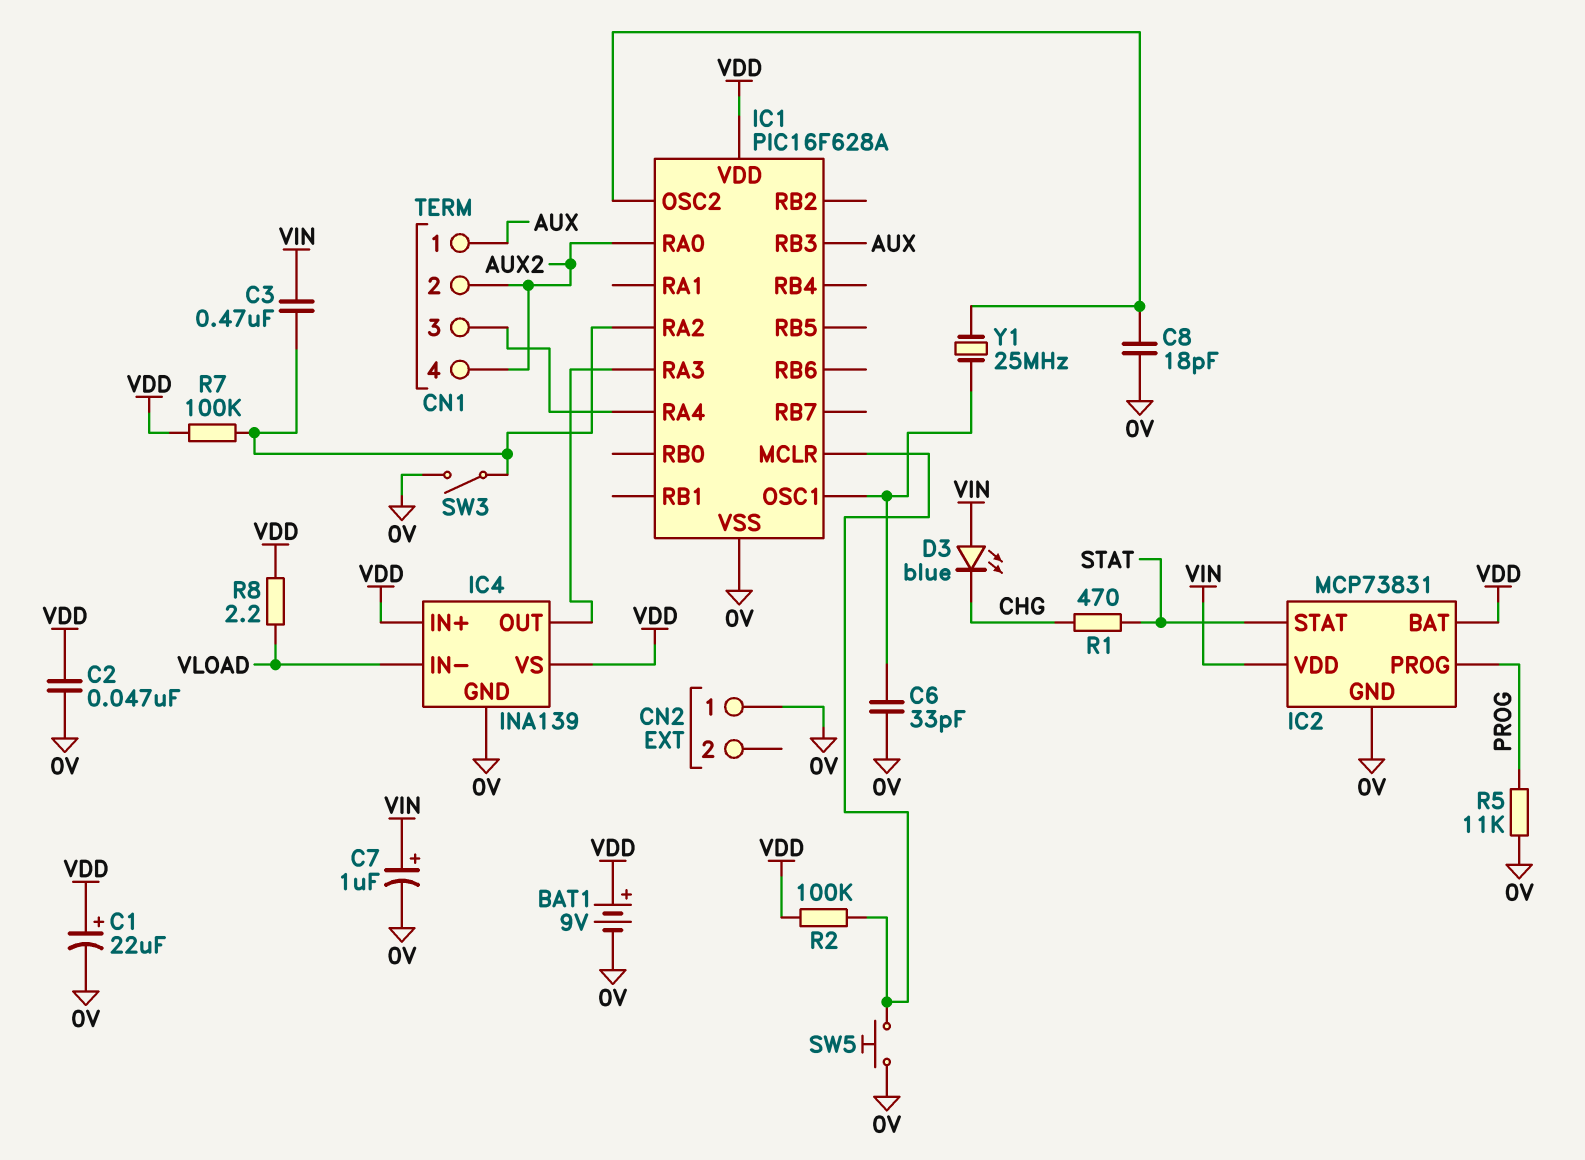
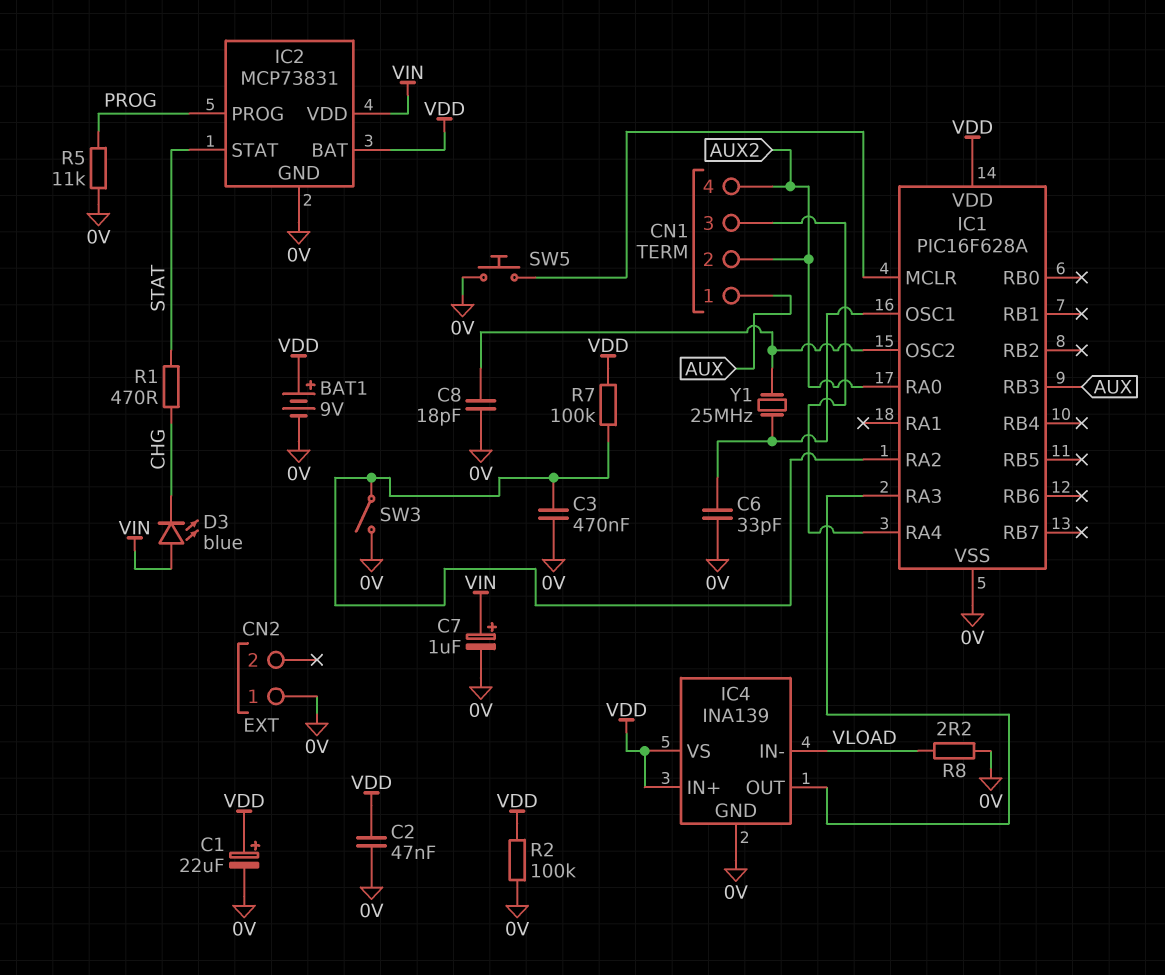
C3: 470nF (IC1/RA2, VIN) -> 470nF (0V, IC1/RA2)
R2: 100k (IC1/MCLR, VDD) -> 100k (0V, VDD)
R8: 2.2 (VDD, VLOAD) -> 2.2 (0V, VLOAD)

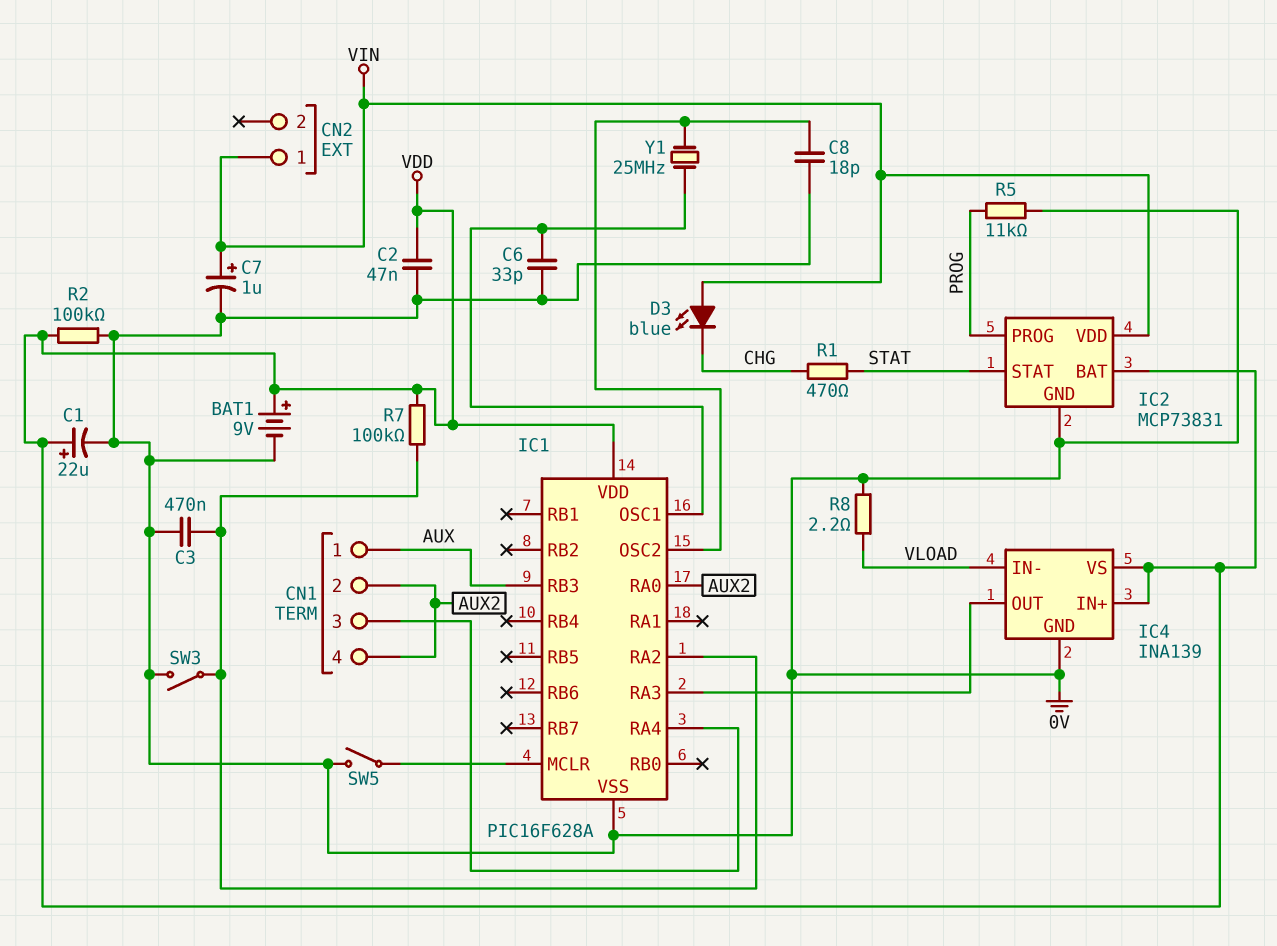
CN2 pin 1: 0V -> VIN
SW5: button (0V, IC1/MCLR) -> switch (0V, IC1/MCLR)

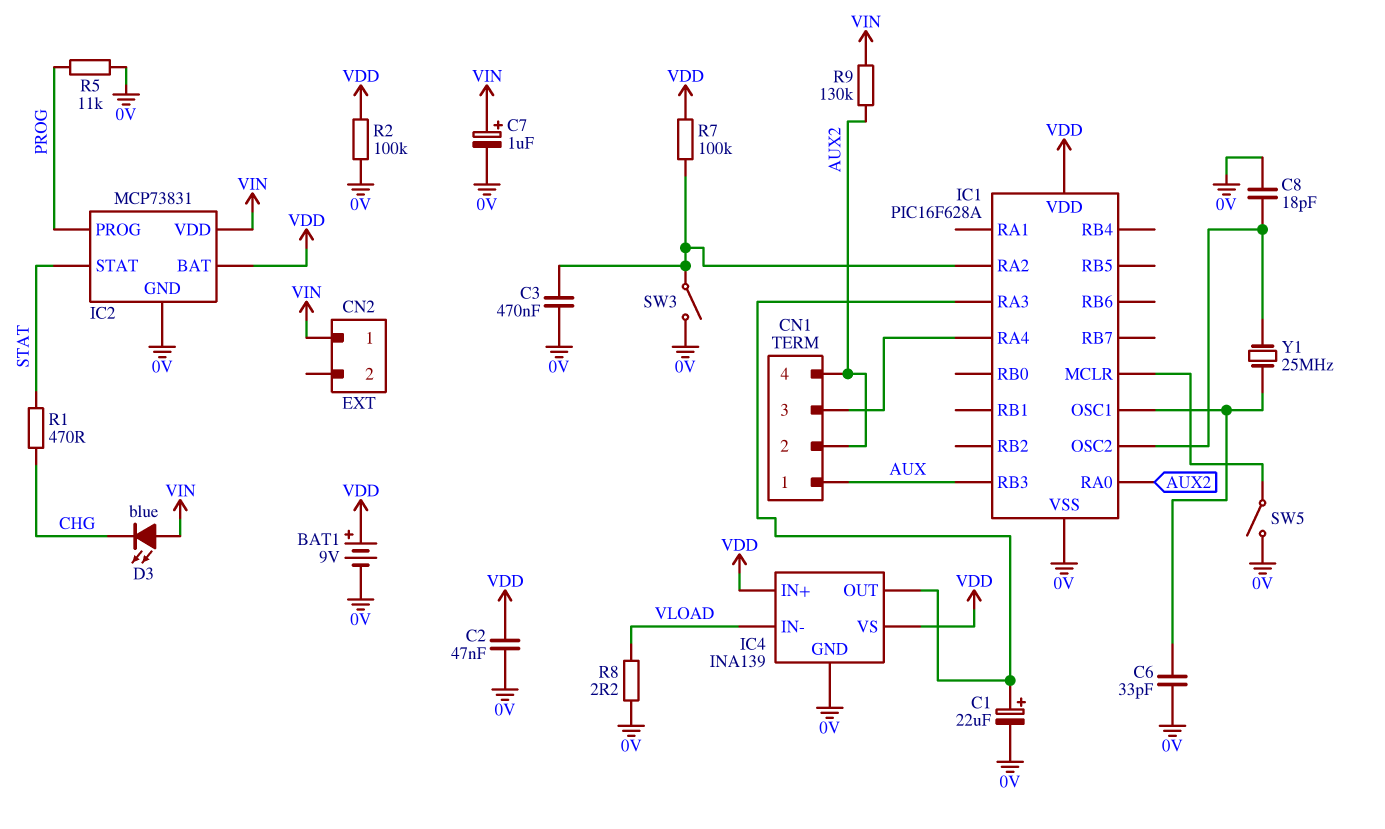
C1: 22uF (plus VDD, minus 0V) -> 22uF (plus IC1/RA3, minus 0V)
R9: none -> 130k (AUX2, VIN)

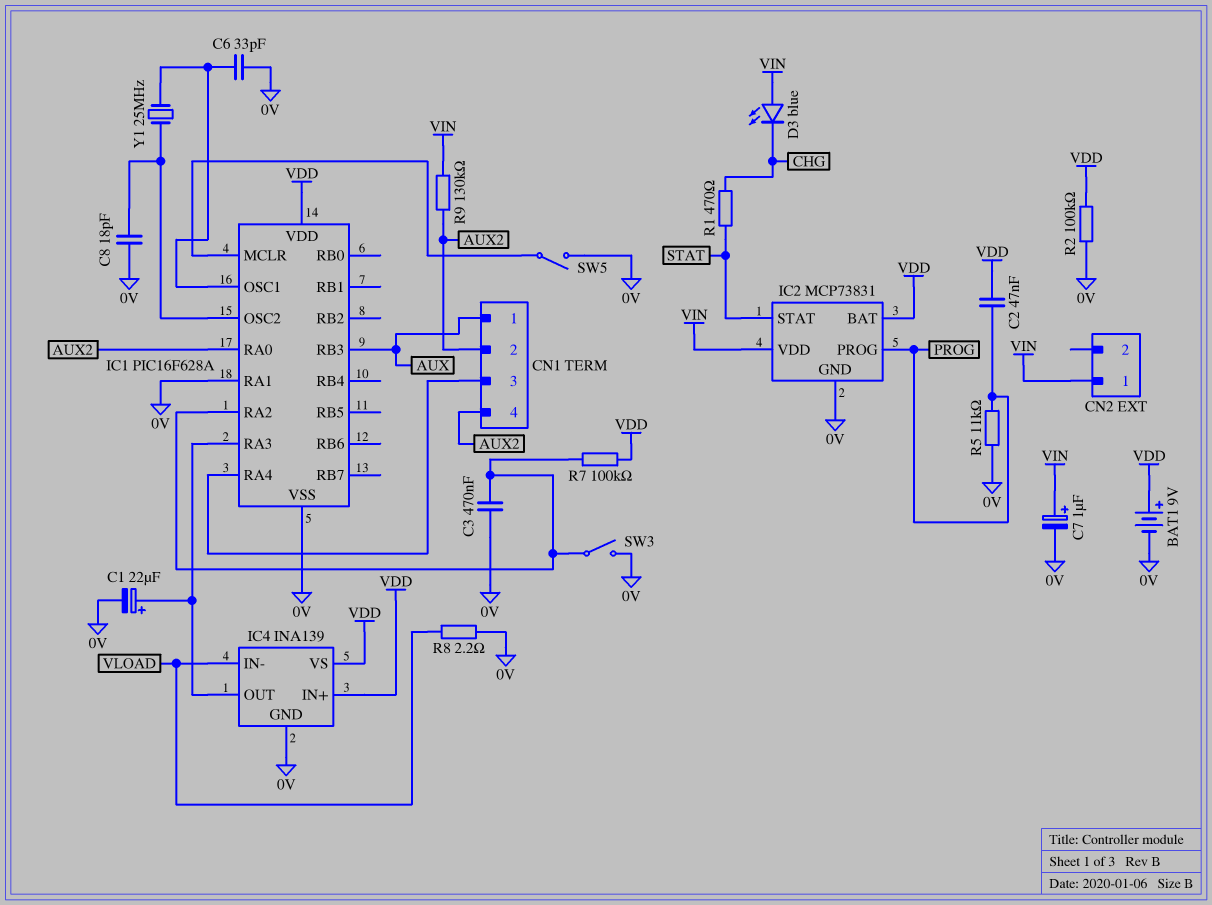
C2: 47nF (0V, VDD) -> 47nF (PROG, VDD)
IC1 pin RA1: none -> 0V

